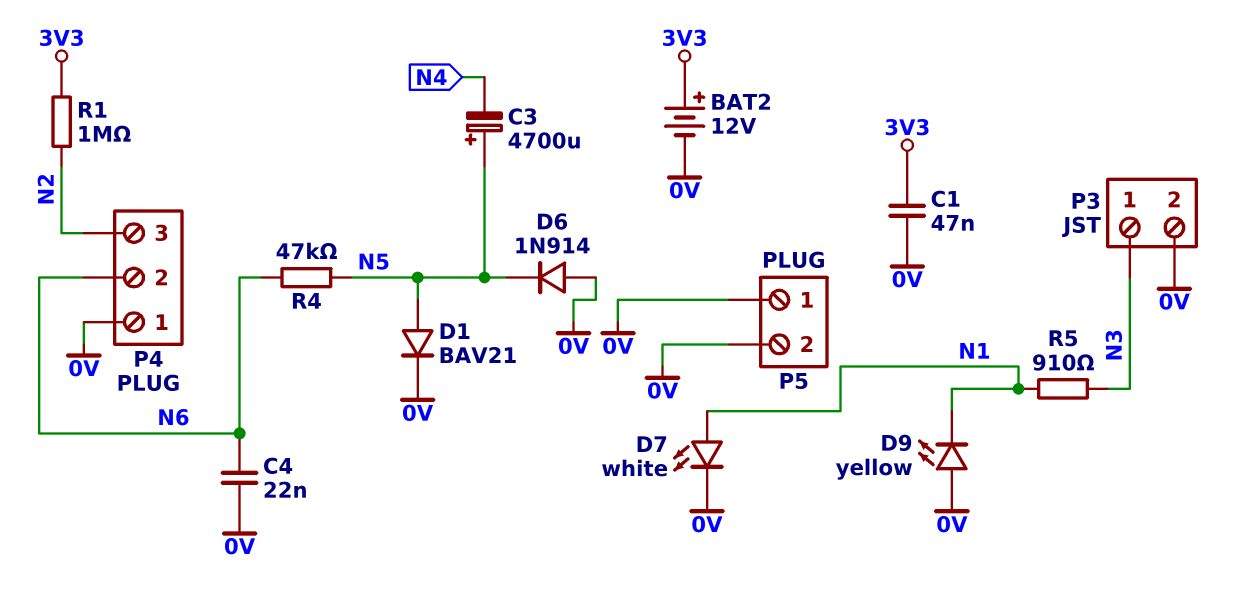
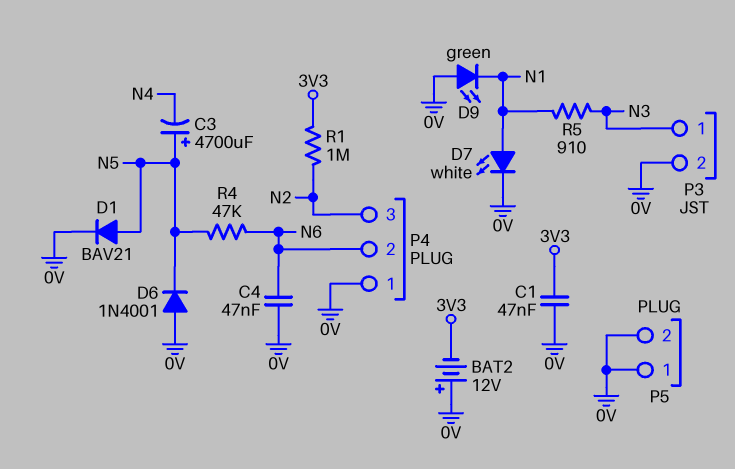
BAT2: 12V (plus 3V3, minus 0V) -> 12V (plus 0V, minus 3V3)
C4: 22nF (0V, N6) -> 47nF (0V, N6)
D6: diode 1N914 (A 0V, K N5) -> diode 1N4001 (A 0V, K N5)
D9: LED yellow (A 0V, K N1) -> LED green (A 0V, K N1)

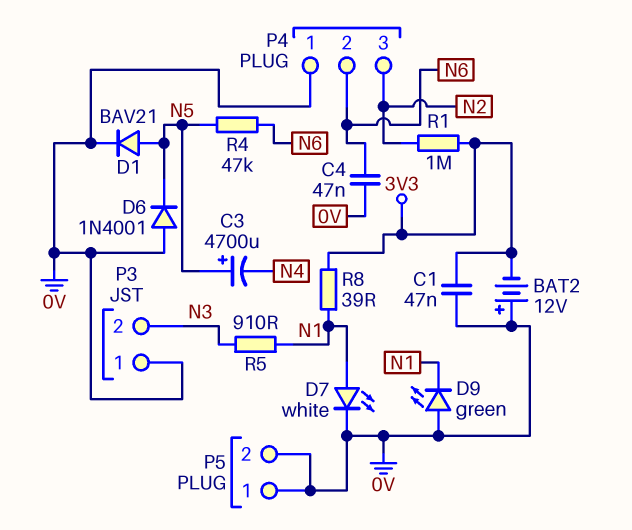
P3 pin 1: N3 -> 0V
P3 pin 2: 0V -> N3
R8: none -> 39 (3V3, N1)

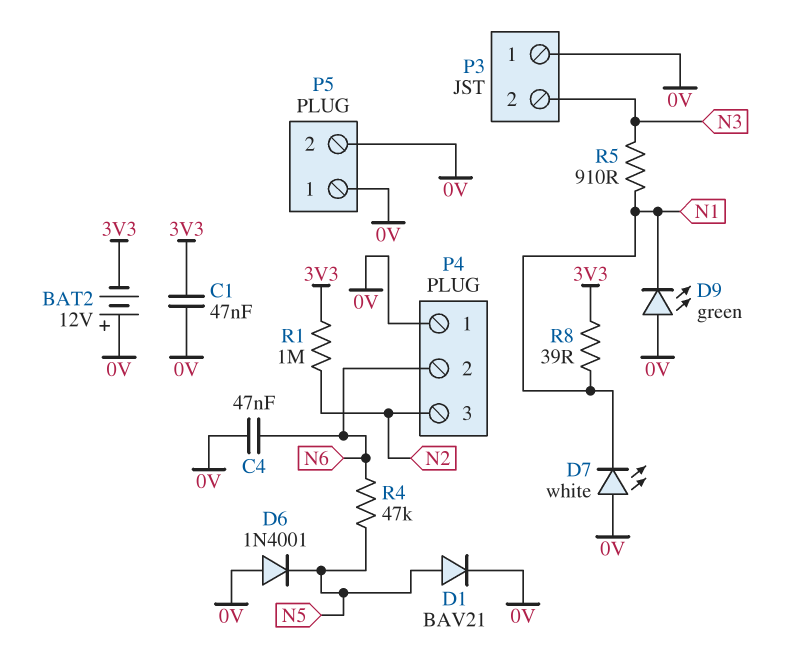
C3: 4700uF (plus N5, minus N4) -> none
D7: LED white (A N1, K 0V) -> LED white (A 0V, K N1)

